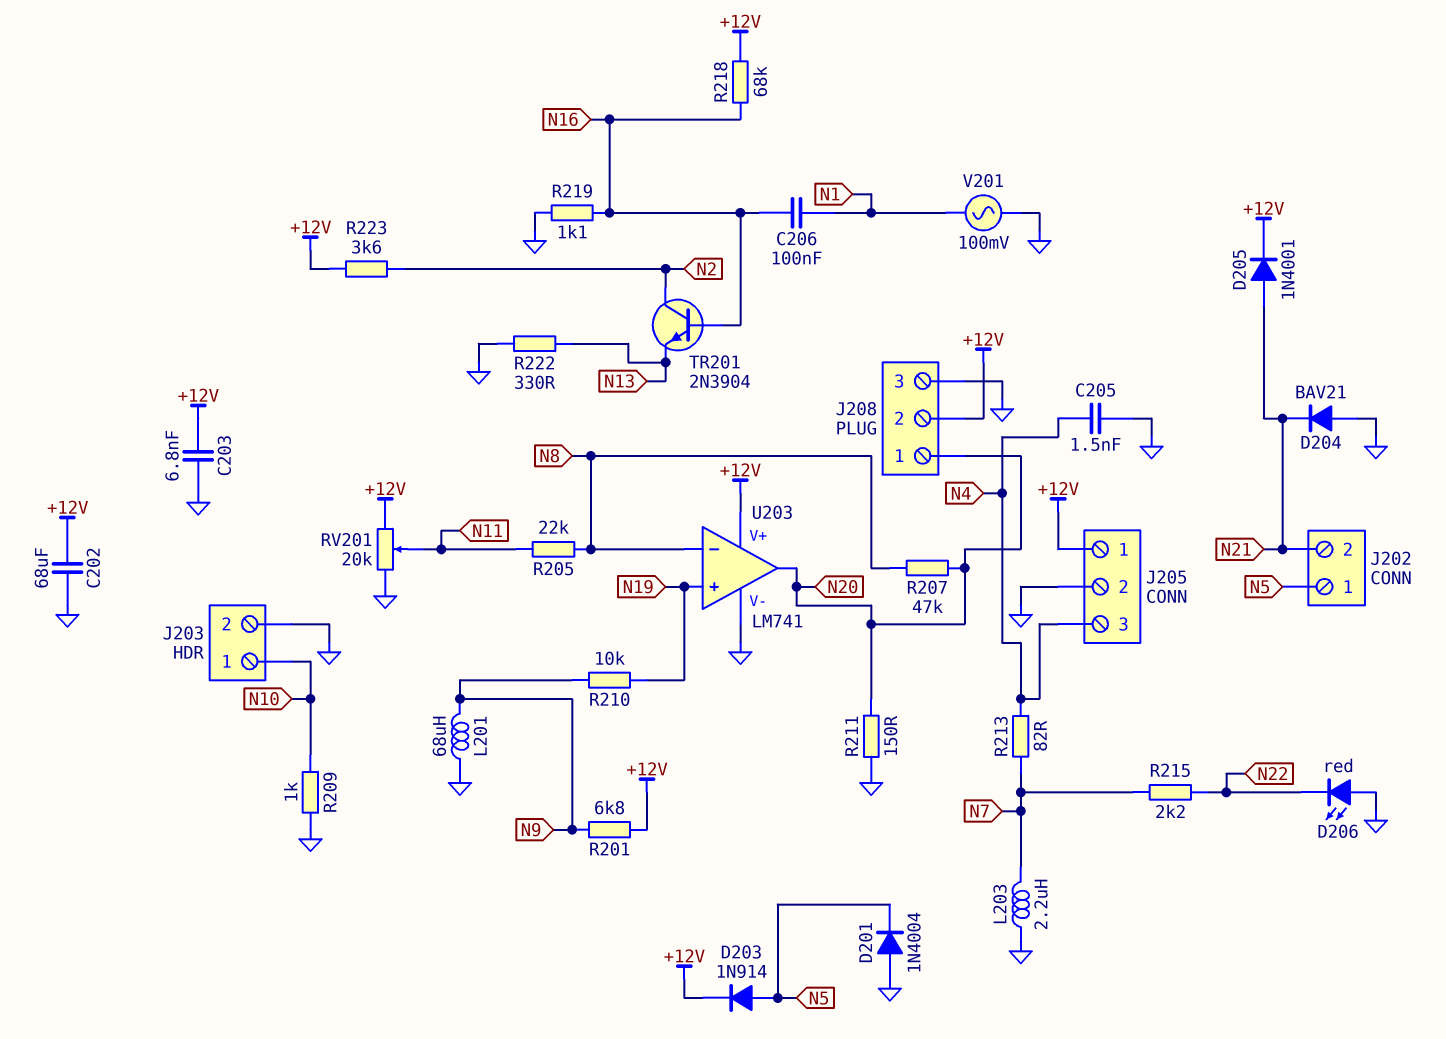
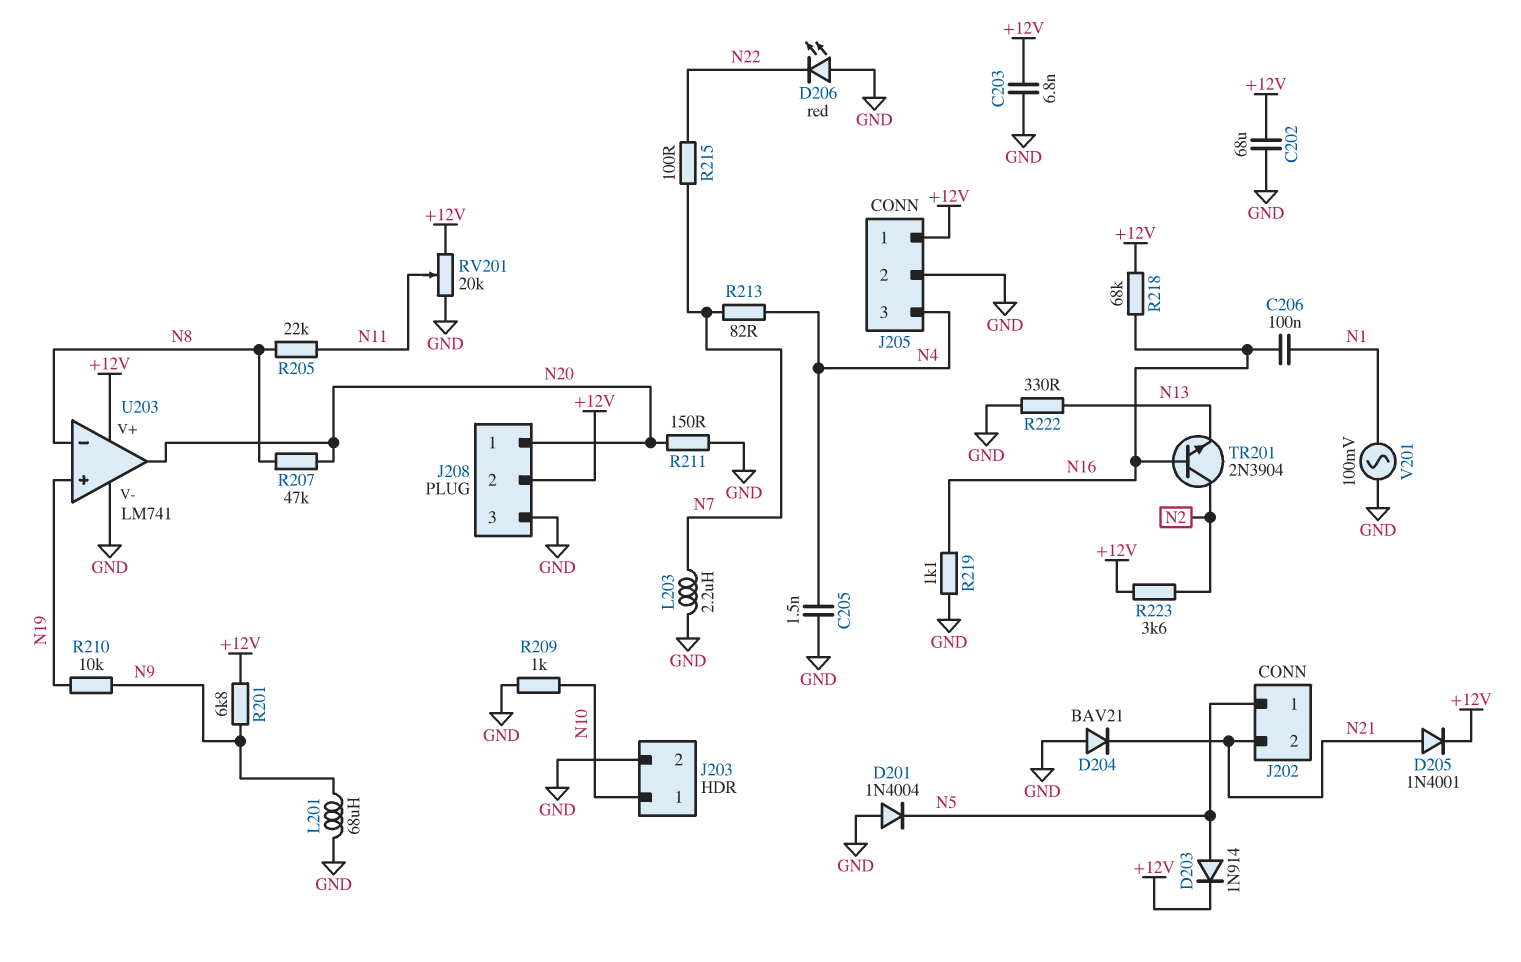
R215: 2.2k (N7, N22) -> 100 (N7, N22)

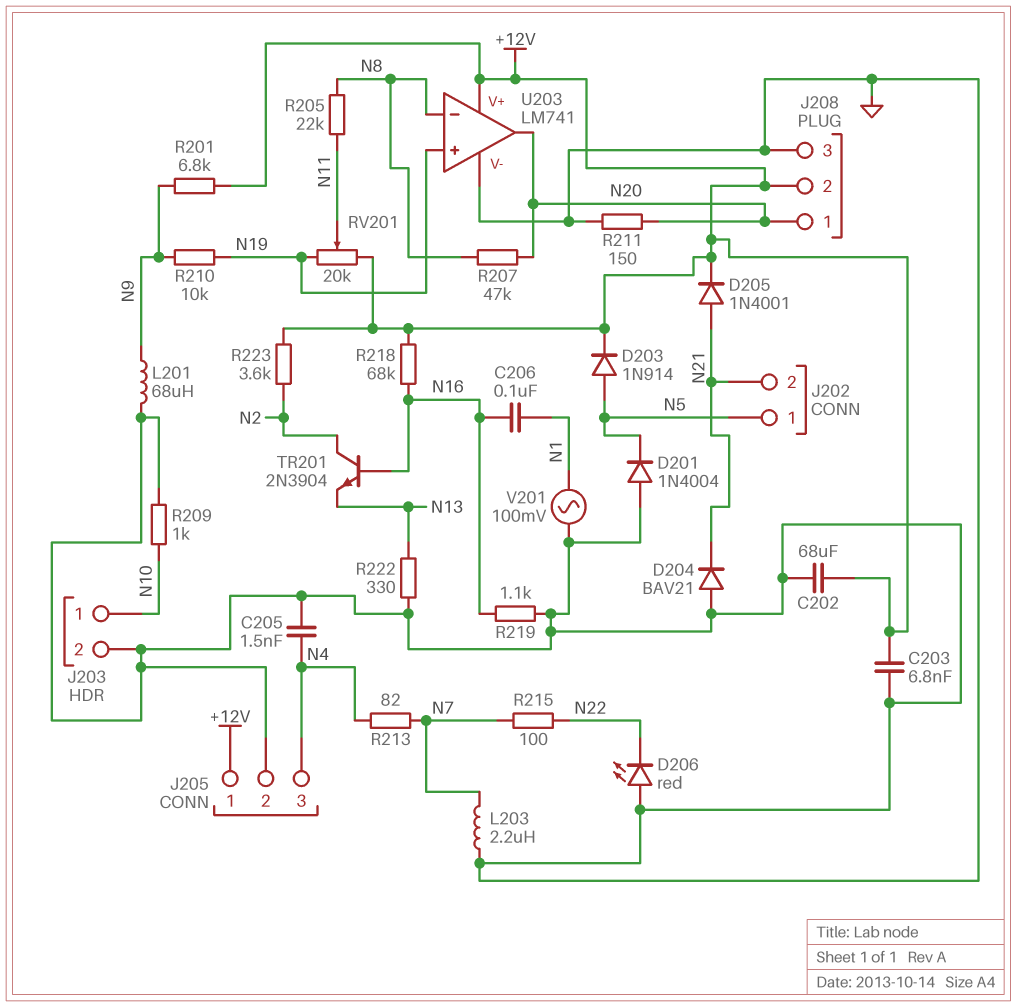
RV201: 20k (+12V, GND, wiper N11) -> 20k (+12V, N19, wiper N11)

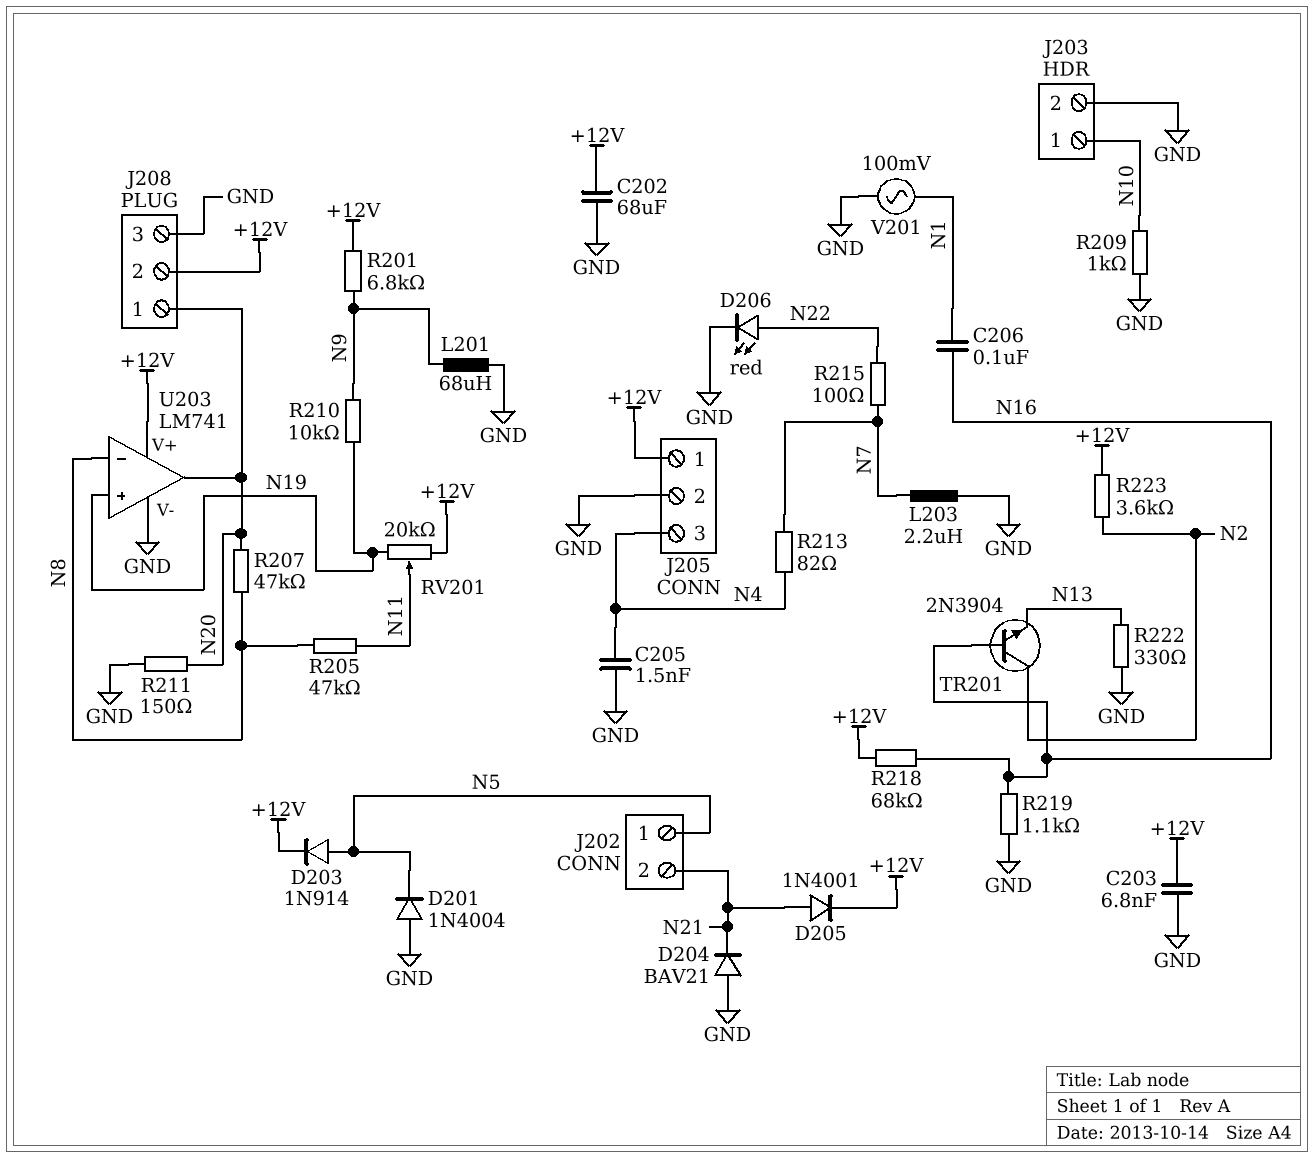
D206: LED red (A GND, K N22) -> LED red (A N22, K GND)
R205: 22k (N8, N11) -> 47k (N8, N11)

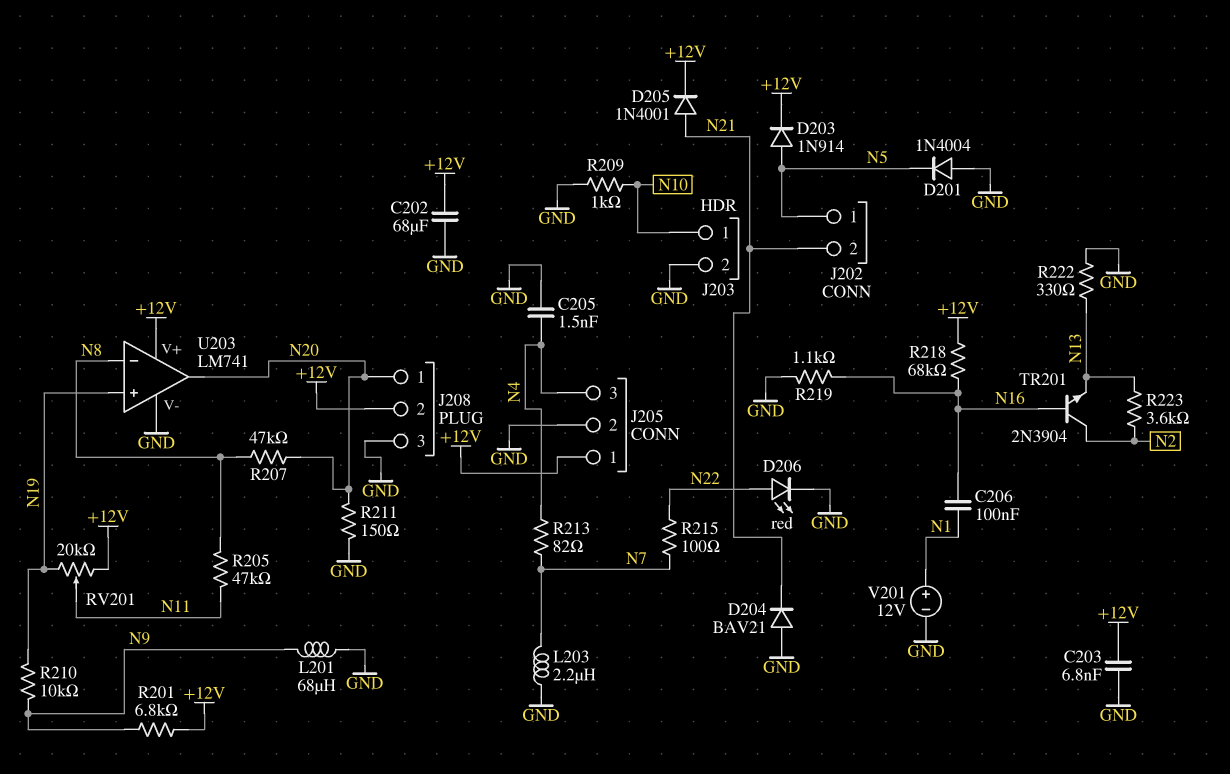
R223: 3.6k (+12V, N2) -> 3.6k (N2, N13)
V201: AC 100mV (GND, N1) -> 12V (plus N1, minus GND)

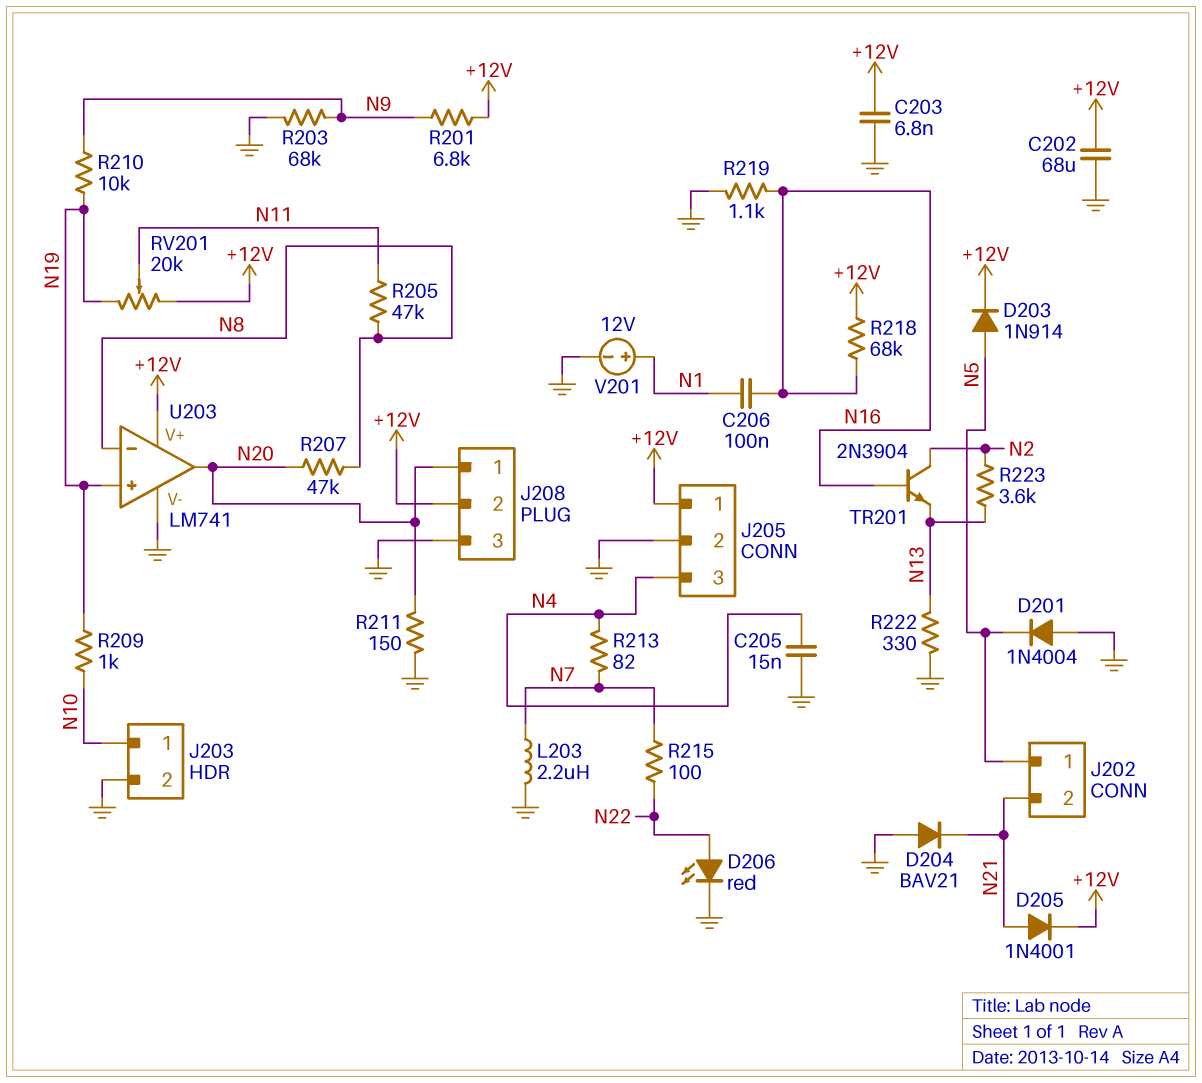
C205: 1.5nF (GND, N4) -> 15nF (GND, N4)
L201: 68uH (GND, N9) -> none
R203: none -> 68k (GND, N9)
R209: 1k (GND, N10) -> 1k (N10, N19)

